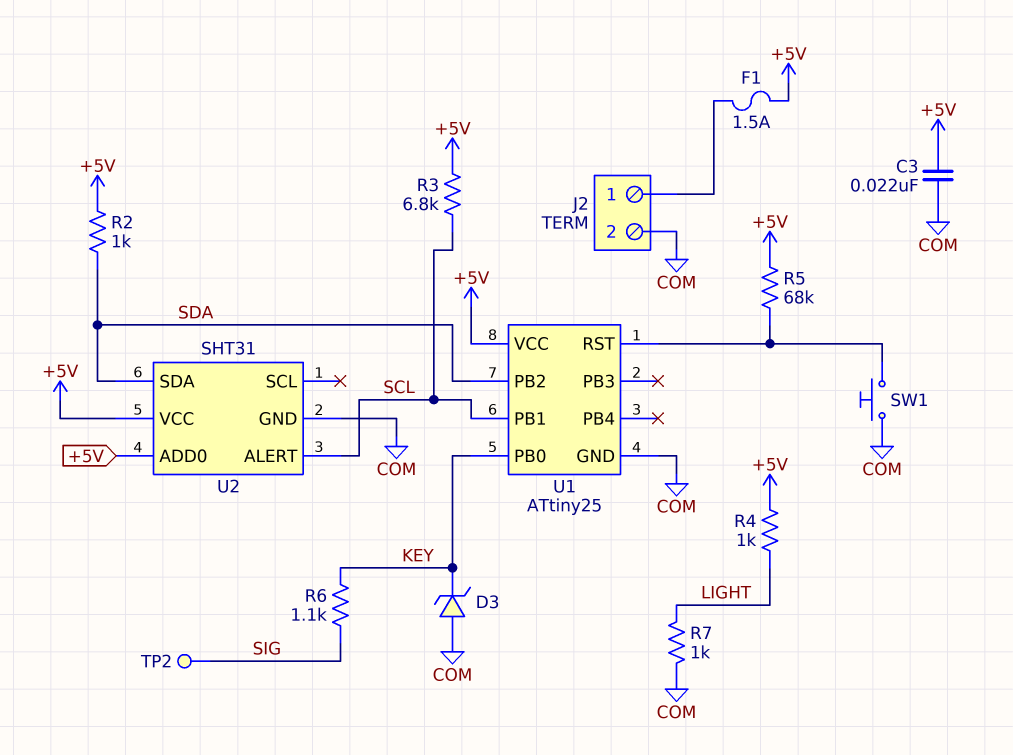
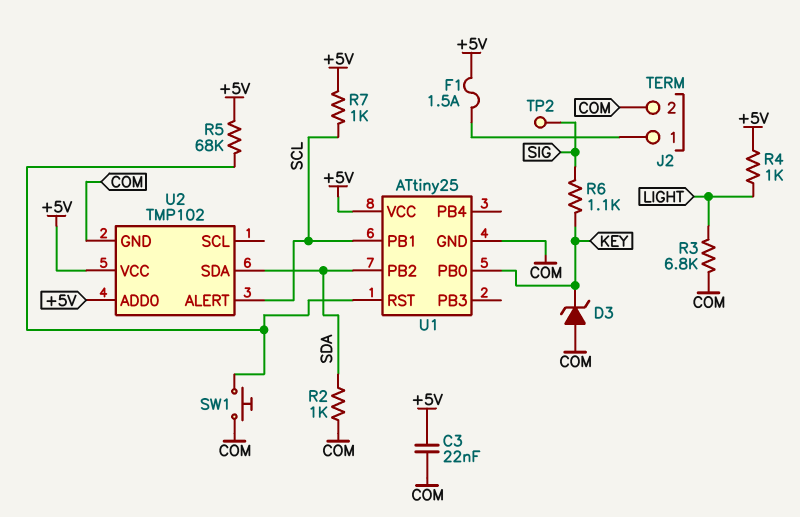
R2: 1k (+5V, SDA) -> 1k (COM, SDA)
R3: 6.8k (+5V, SCL) -> 6.8k (COM, LIGHT)
R7: 1k (COM, LIGHT) -> 1k (+5V, SCL)
U2: SHT31 -> TMP102

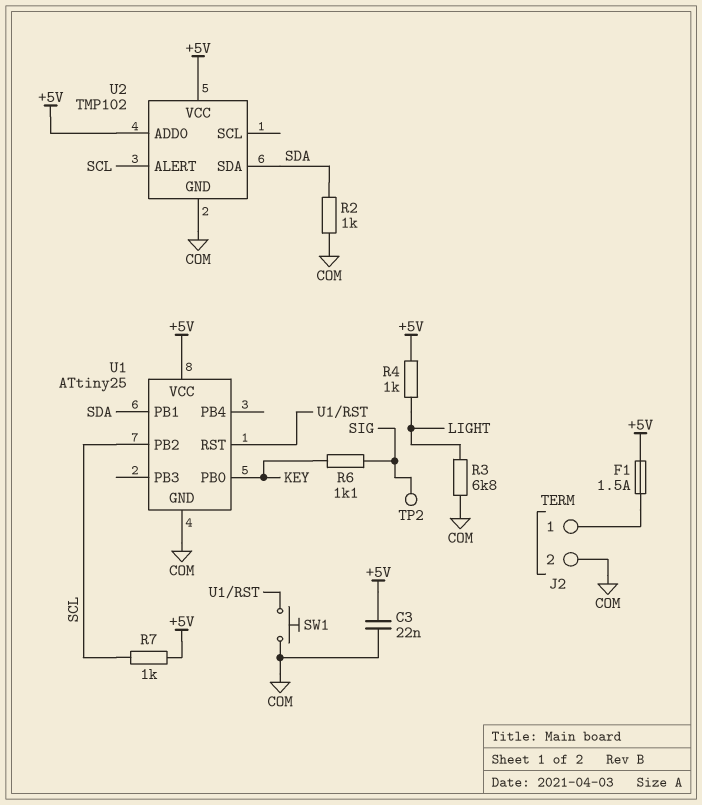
D3: zener (A COM, K KEY) -> none
R5: 68k (+5V, U1/RST) -> none
U1 pin PB1: SCL -> SDA
U1 pin PB2: SDA -> SCL

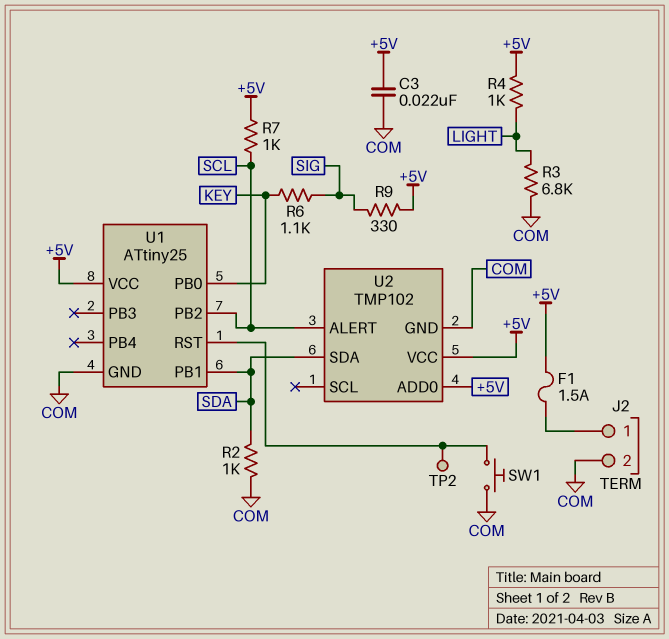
R9: none -> 330 (+5V, SIG)
TP2: test point (SIG) -> test point (U1/RST)

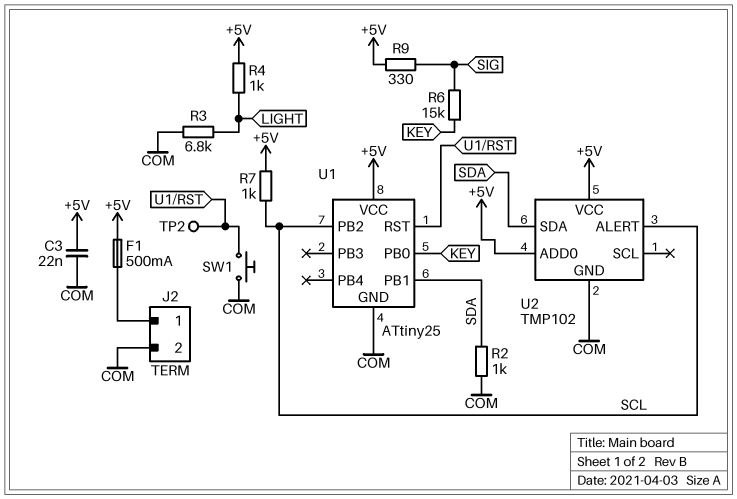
F1: 1.5A (+5V, J2/1) -> 500mA (+5V, J2/1)
R6: 1.1k (KEY, SIG) -> 15k (KEY, SIG)

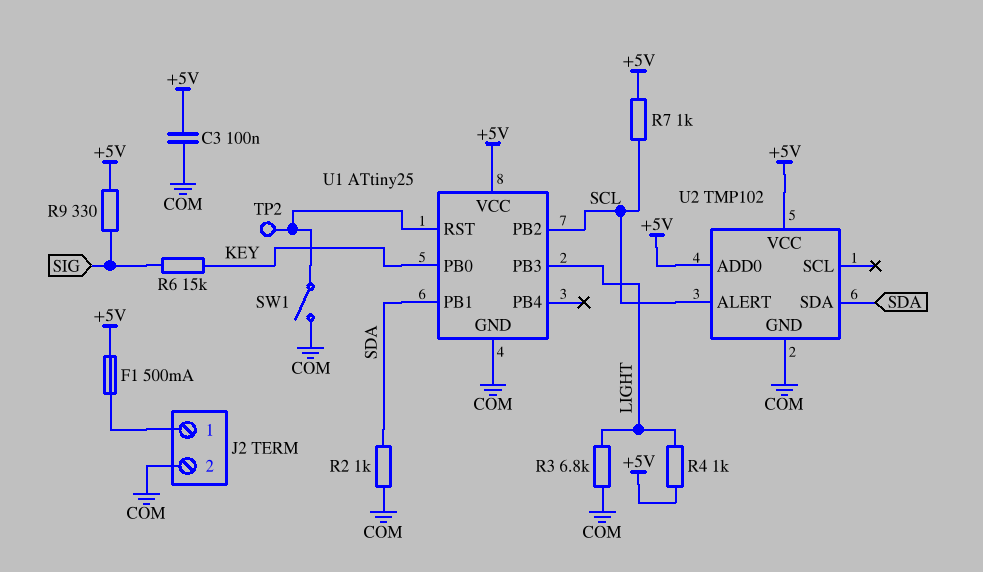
C3: 22nF (+5V, COM) -> 100nF (+5V, COM)
SW1: button (COM, U1/RST) -> switch (COM, U1/RST)
U1 pin PB3: none -> LIGHT

